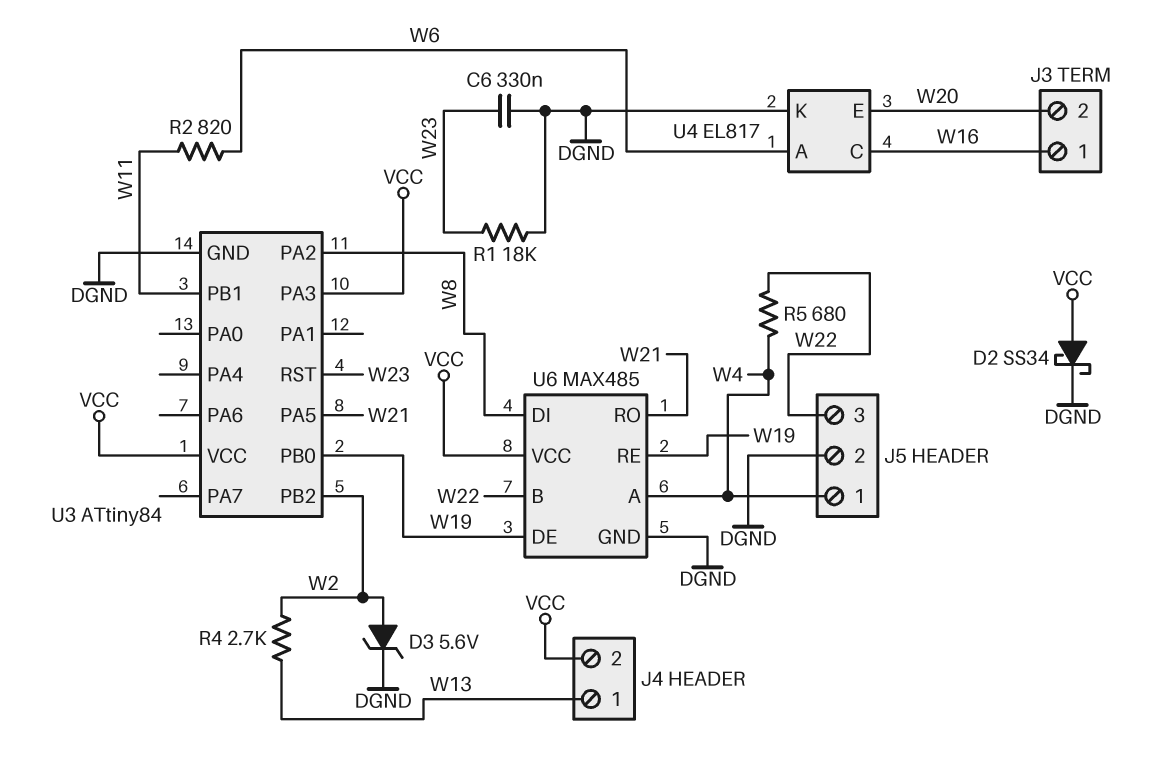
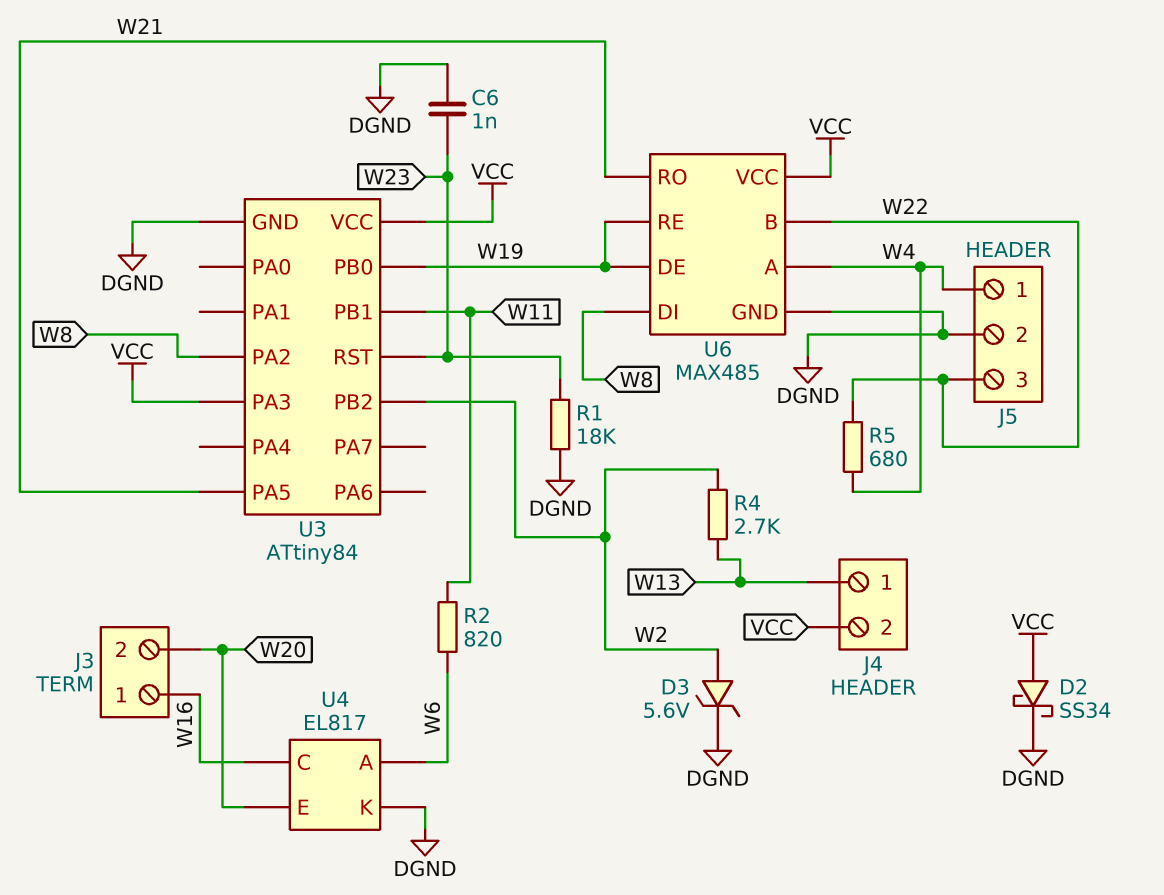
C6: 330nF (DGND, W23) -> 1nF (DGND, W23)

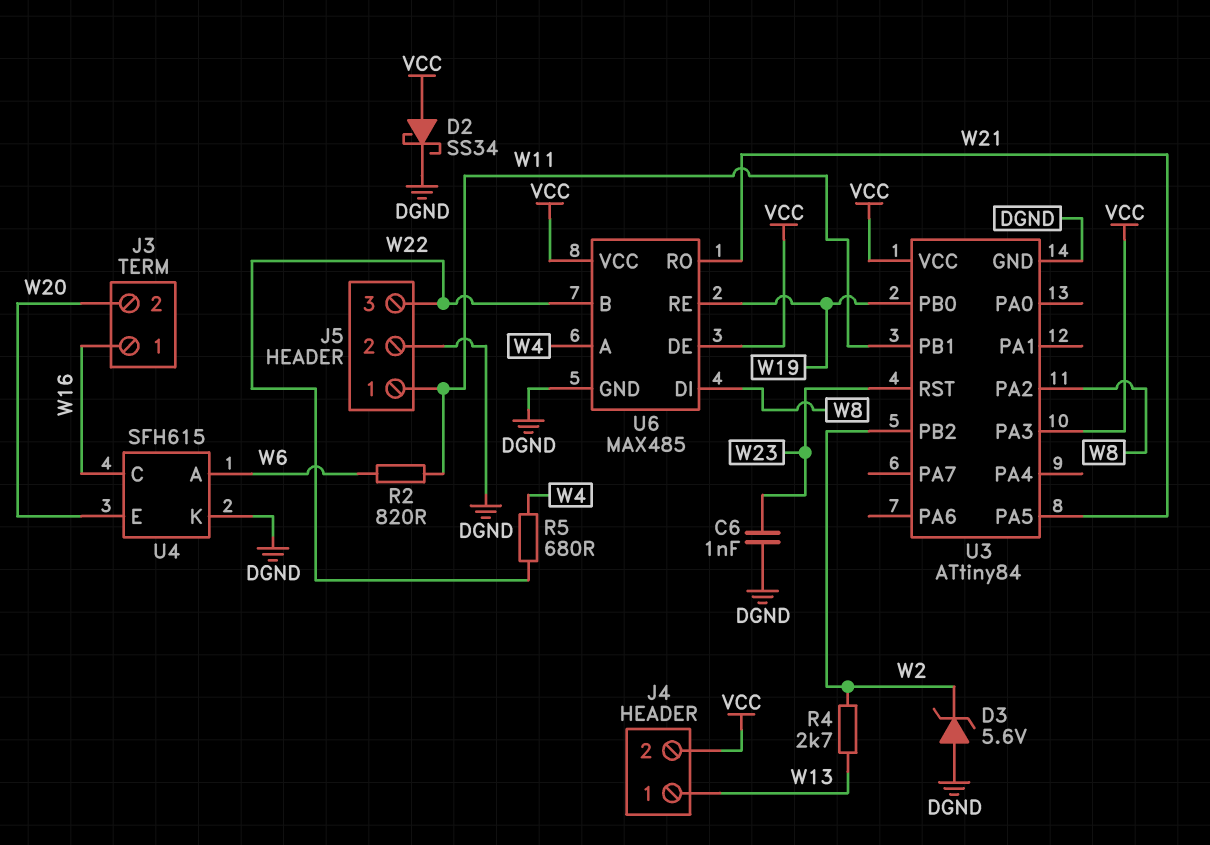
D3: zener 5.6V (A W2, K DGND) -> zener 5.6V (A DGND, K W2)
J5 pin 1: W4 -> W11
R1: 18k (DGND, W23) -> none
U4: EL817 -> SFH615
U6 pin DE: W19 -> VCC

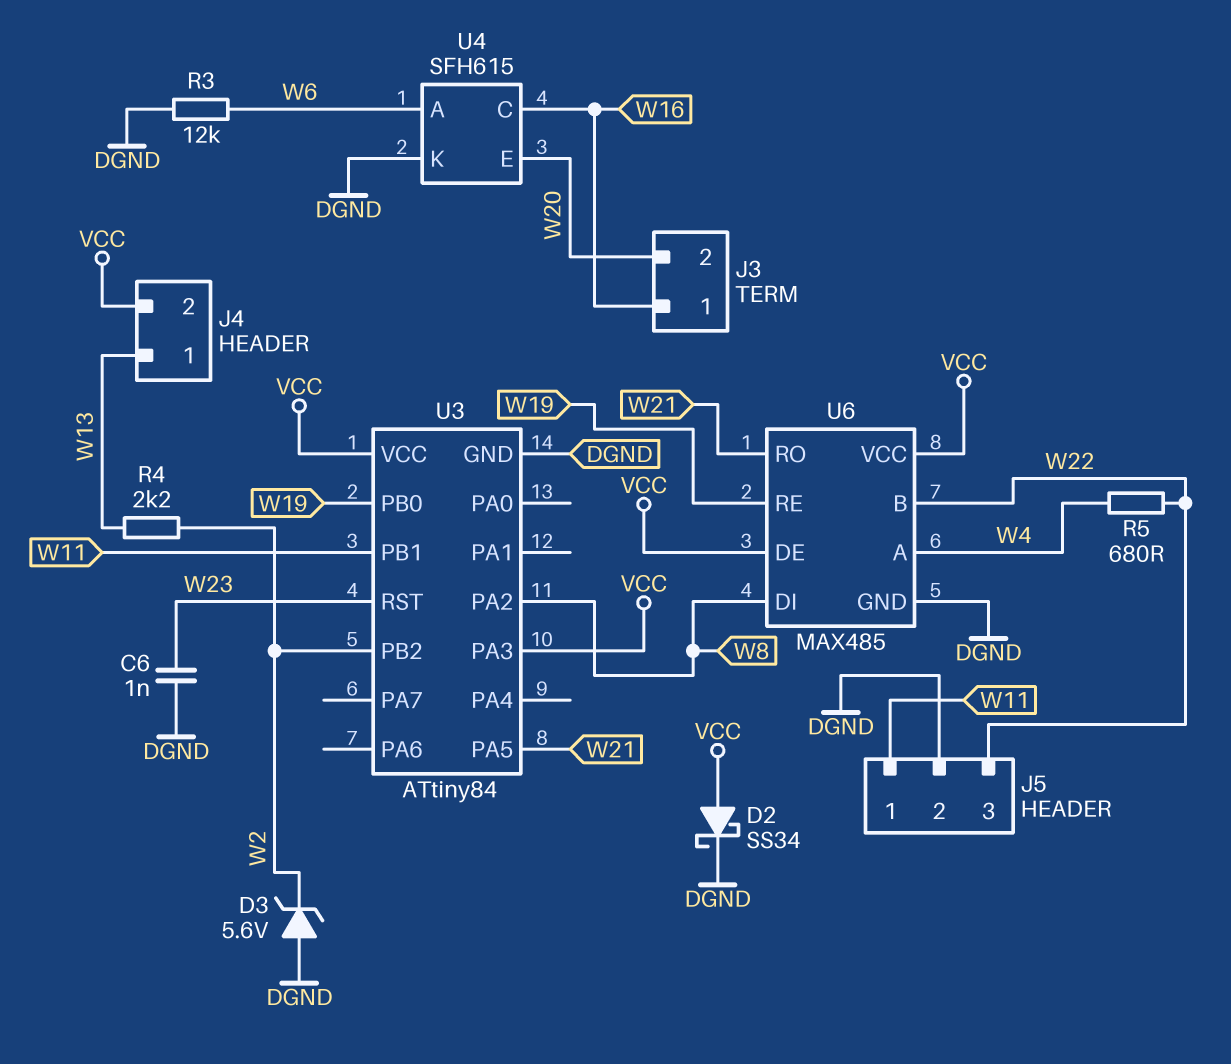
R2: 820 (W6, W11) -> none
R3: none -> 12k (DGND, W6)
R4: 2.7k (W2, W13) -> 2.2k (W2, W13)

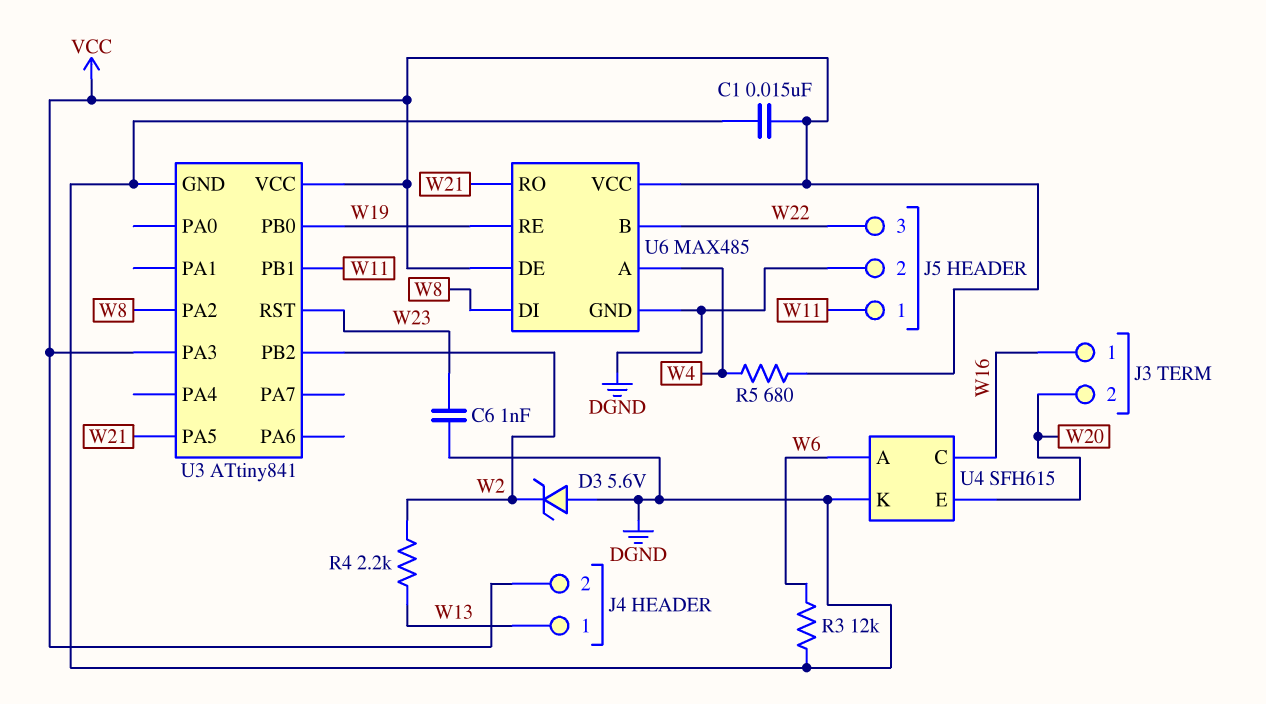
C1: none -> 15nF (DGND, VCC)
D2: schottky SS34 (A VCC, K DGND) -> none
R5: 680 (W4, W22) -> 680 (VCC, W4)
U3: ATtiny84 -> ATtiny841

